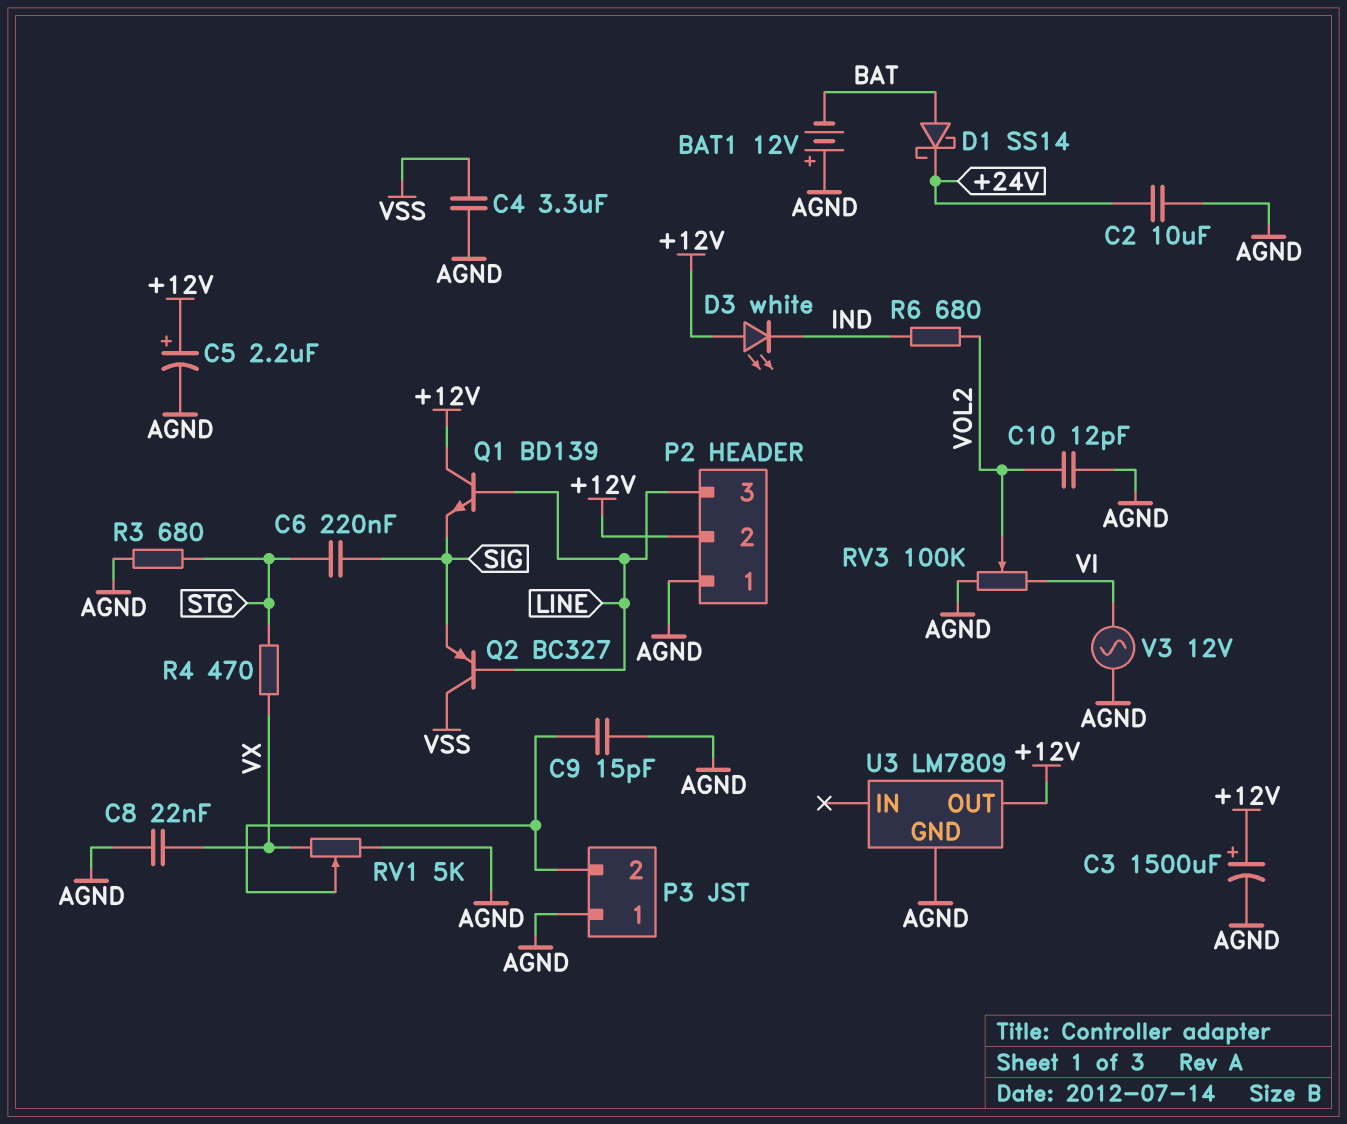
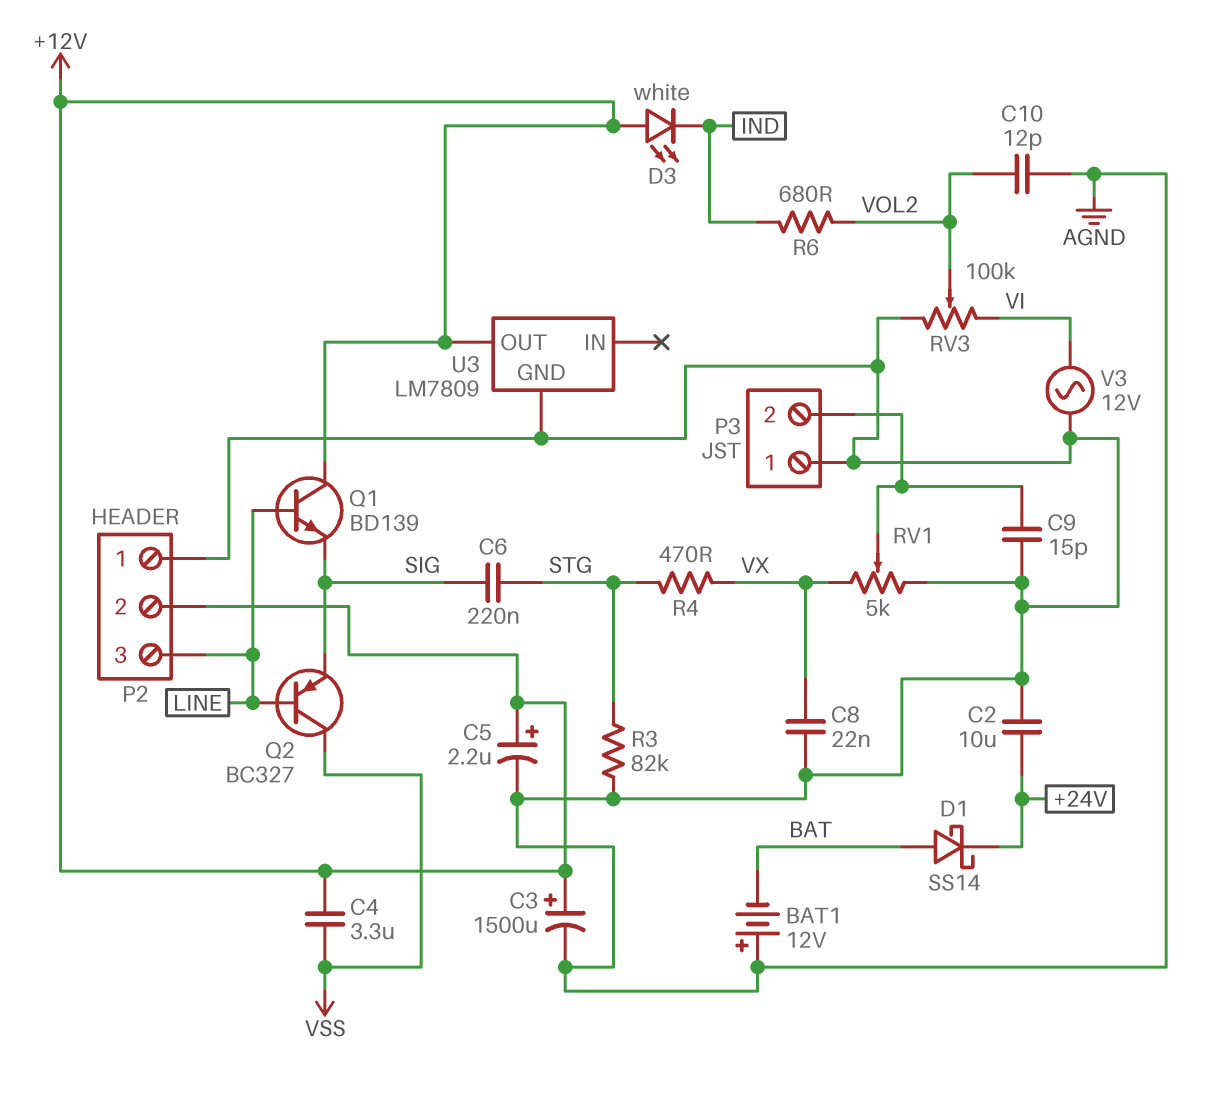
C4: 3.3uF (AGND, VSS) -> 3.3uF (+12V, VSS)
R3: 680 (AGND, STG) -> 82k (AGND, STG)

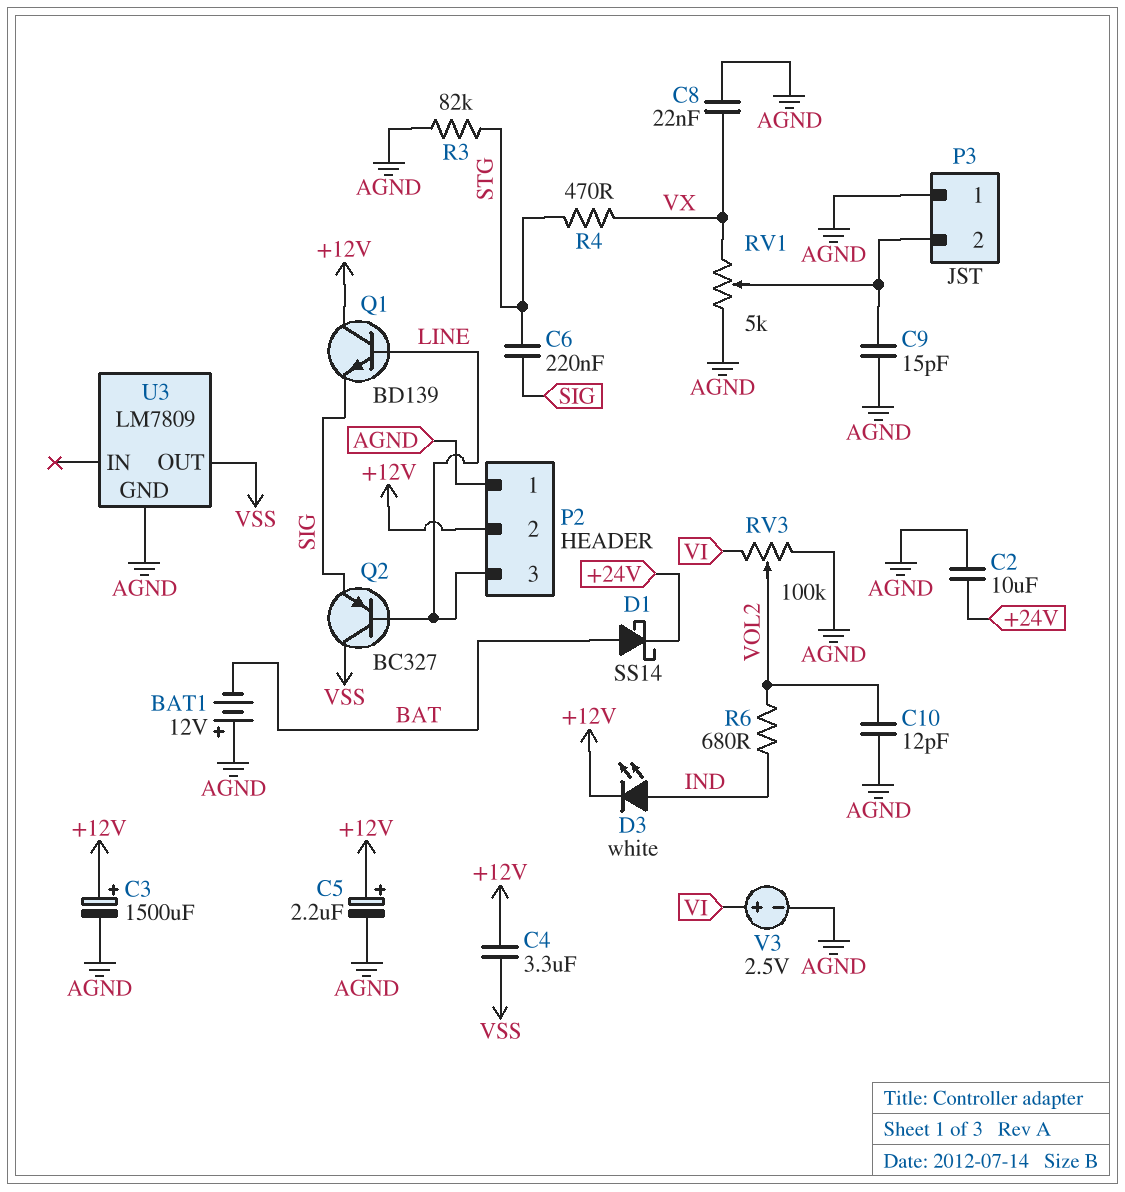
D3: LED white (A +12V, K IND) -> LED white (A IND, K +12V)
U3 pin OUT: +12V -> VSS
V3: AC 12V (AGND, VI) -> 2.5V (plus VI, minus AGND)

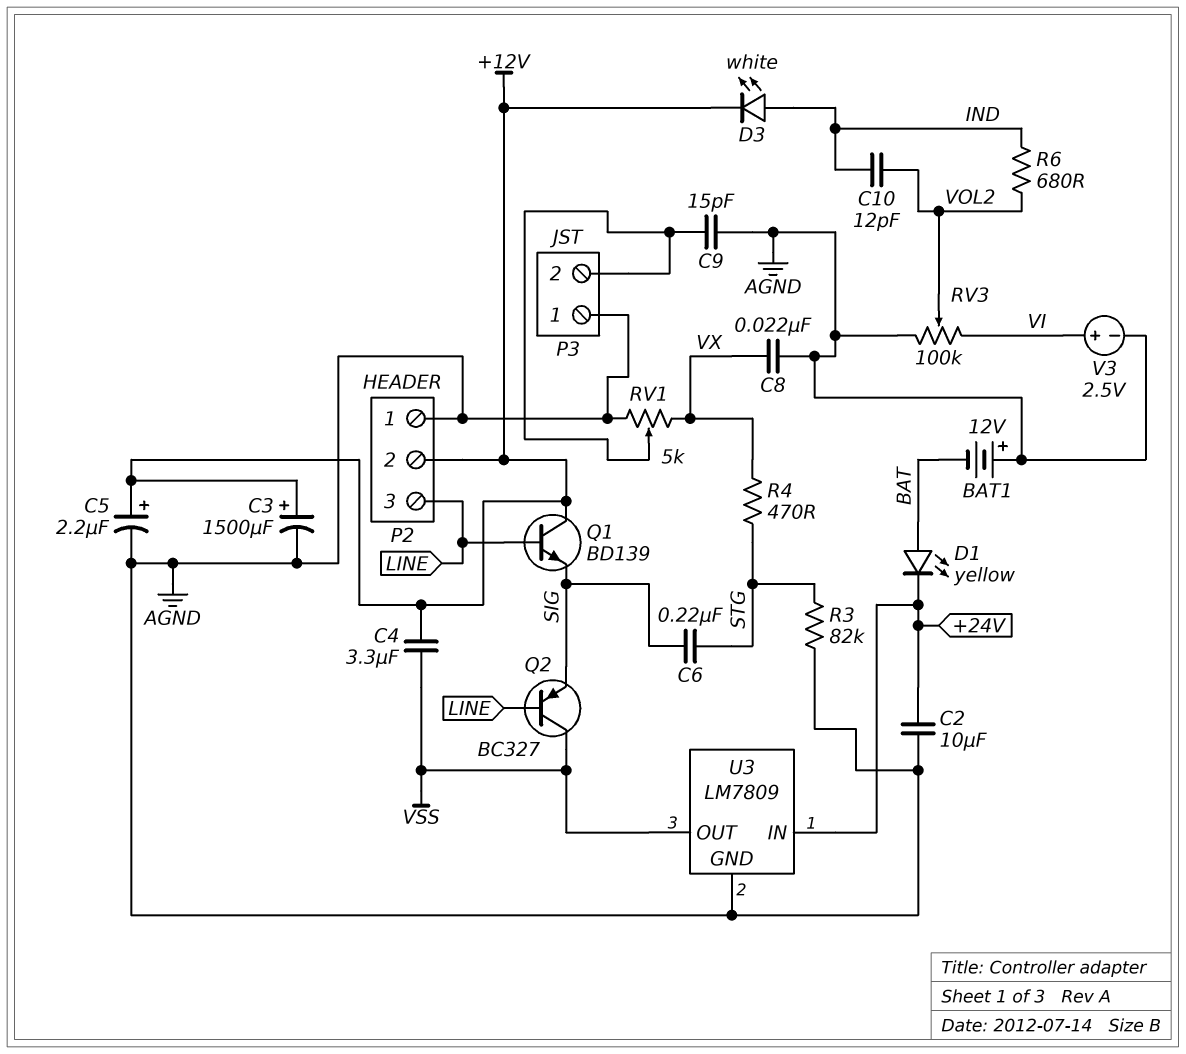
C10: 12pF (AGND, VOL2) -> 12pF (IND, VOL2)
D1: schottky SS14 (A BAT, K +24V) -> LED yellow (A BAT, K +24V)
U3 pin IN: none -> +24V

